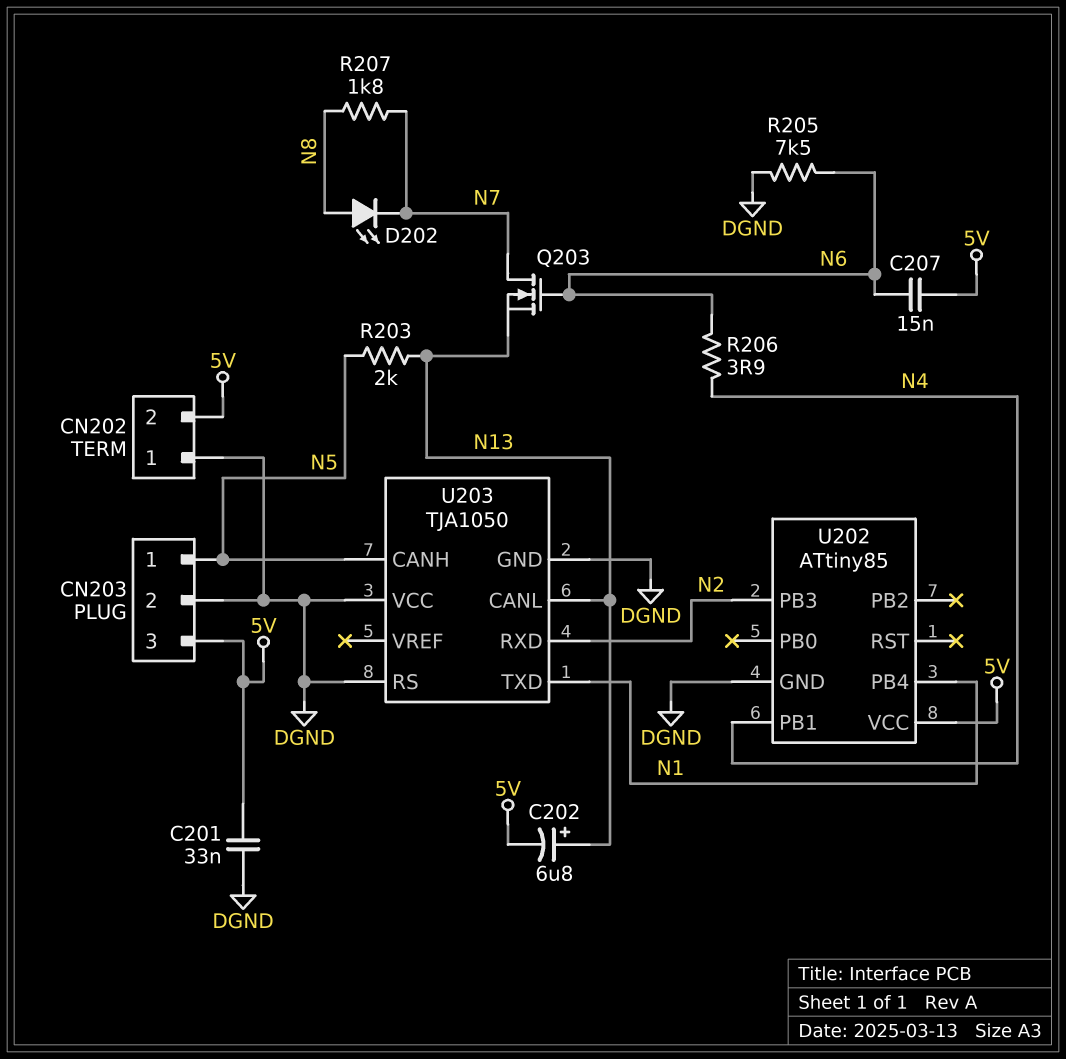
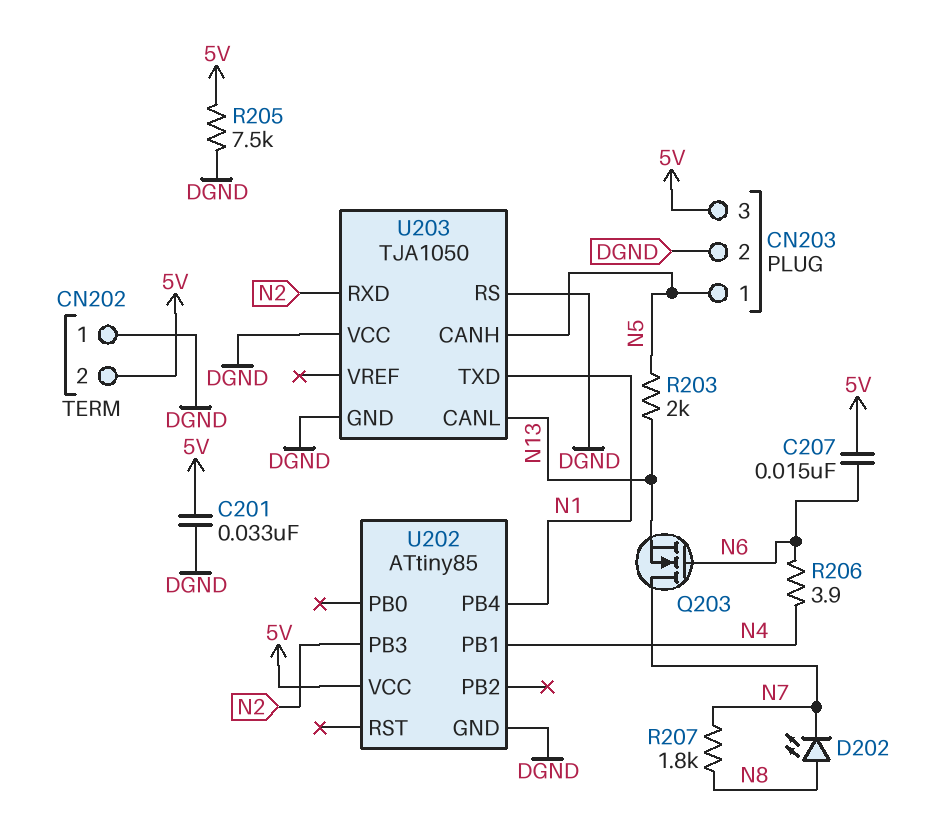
C202: 6.8uF (plus N13, minus 5V) -> none
R205: 7.5k (DGND, N6) -> 7.5k (5V, DGND)

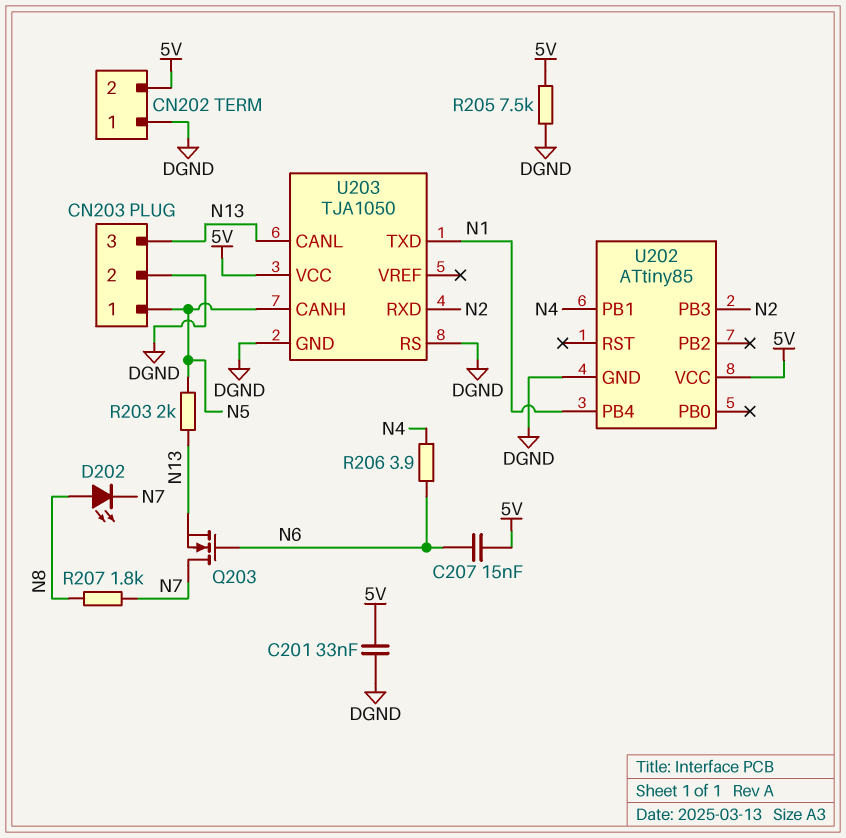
CN203 pin 3: 5V -> N13
U203 pin VCC: DGND -> 5V

